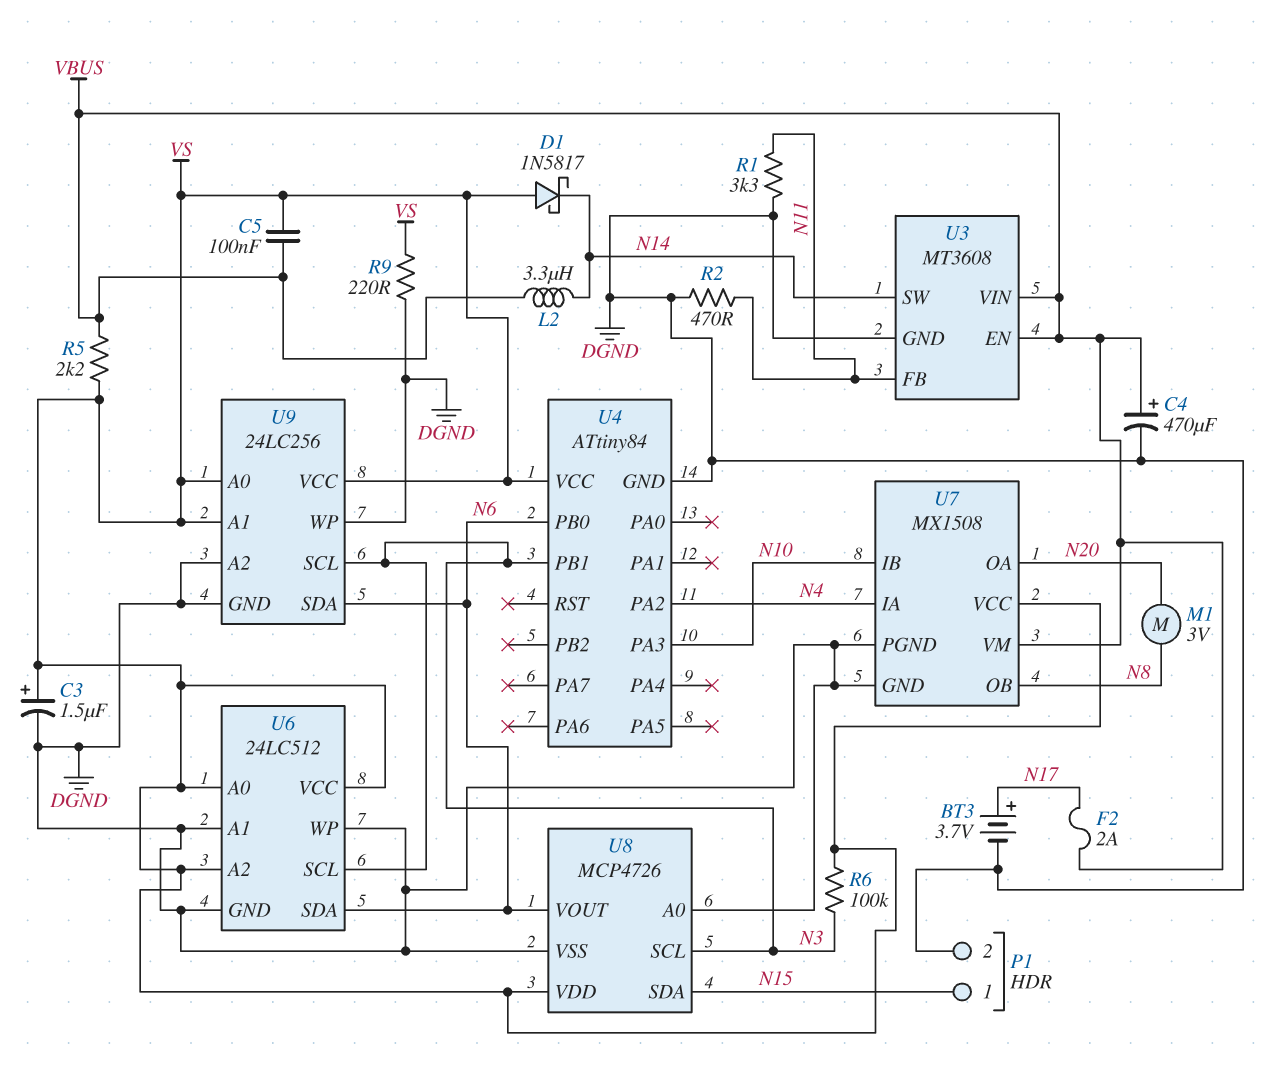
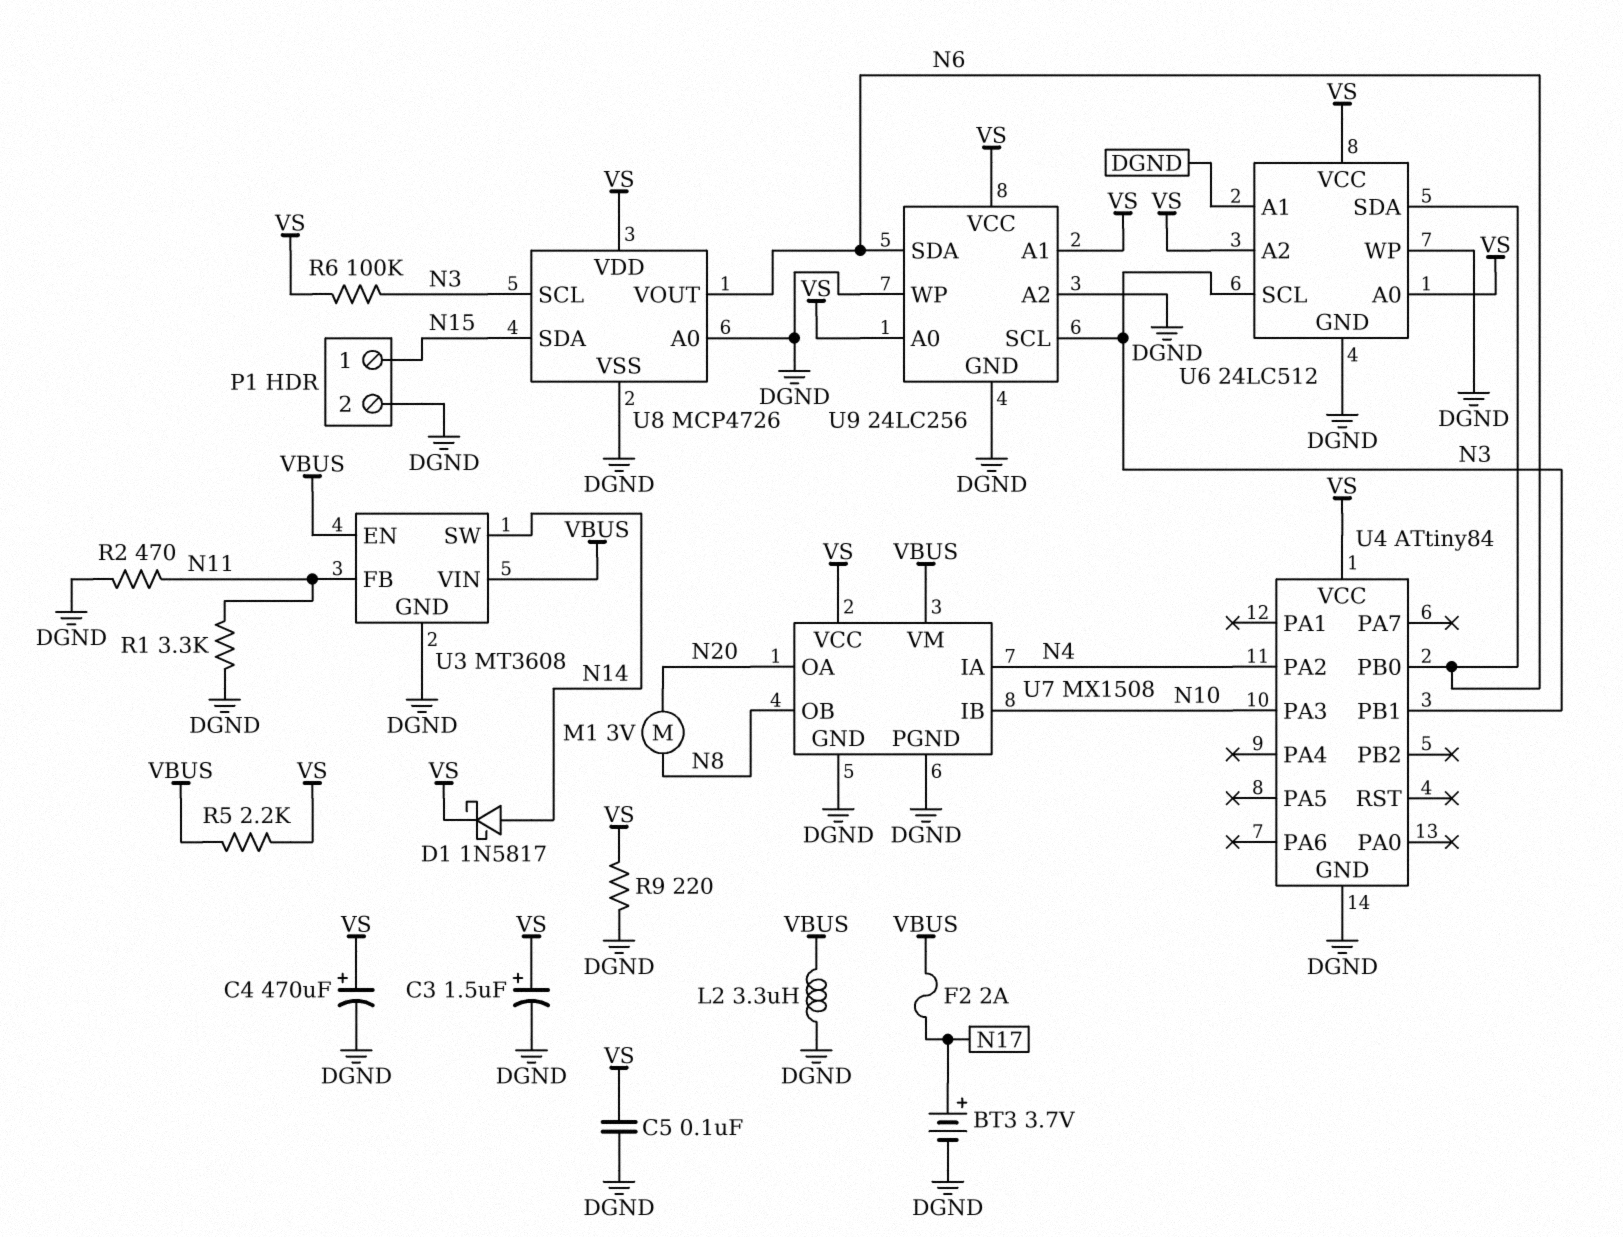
C4: 470uF (plus VBUS, minus DGND) -> 470uF (plus VS, minus DGND)
C5: 100nF (VBUS, VS) -> 100nF (DGND, VS)
D1: schottky 1N5817 (A VS, K N14) -> schottky 1N5817 (A N14, K VS)
L2: 3.3uH (N14, VBUS) -> 3.3uH (DGND, VBUS)

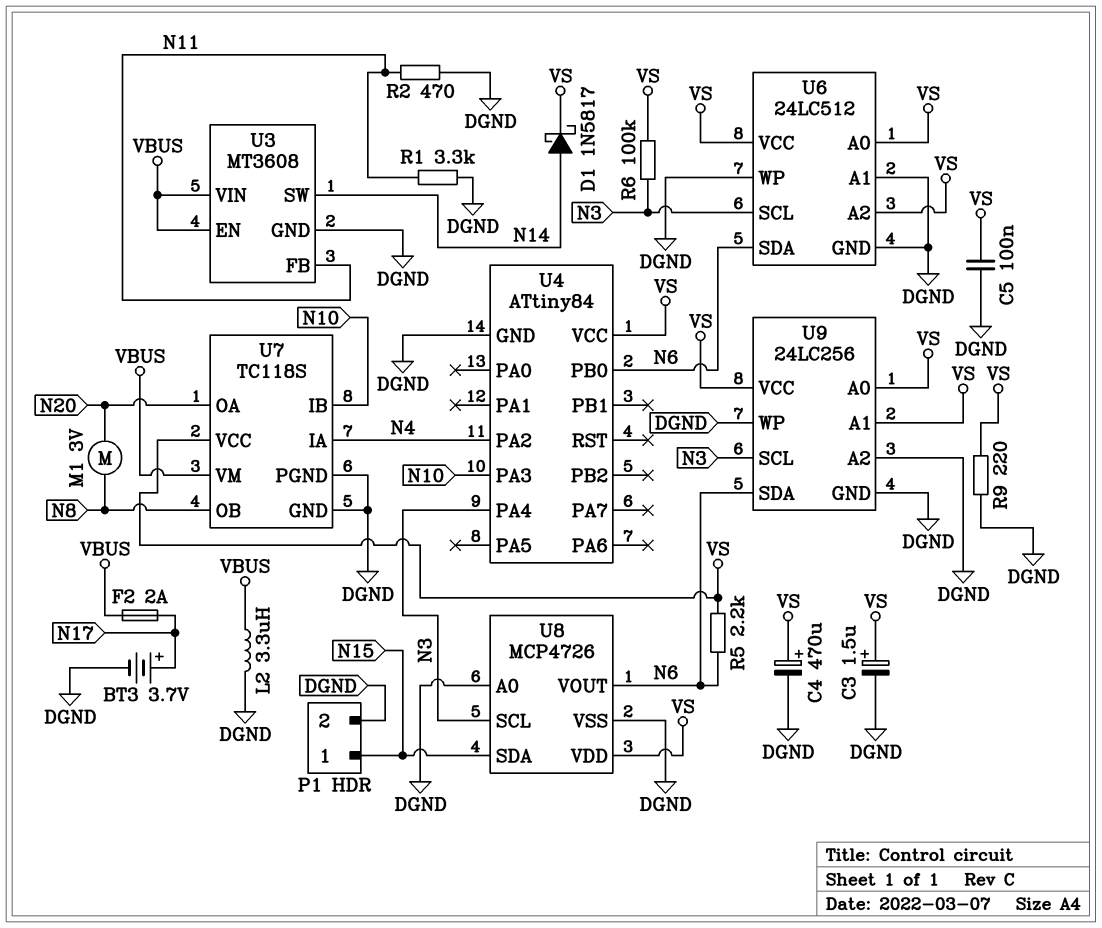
R5: 2.2k (VBUS, VS) -> 2.2k (N6, VS)
U4 pin PA4: none -> N3
U4 pin PB1: N3 -> none
U7: MX1508 -> TC118S

